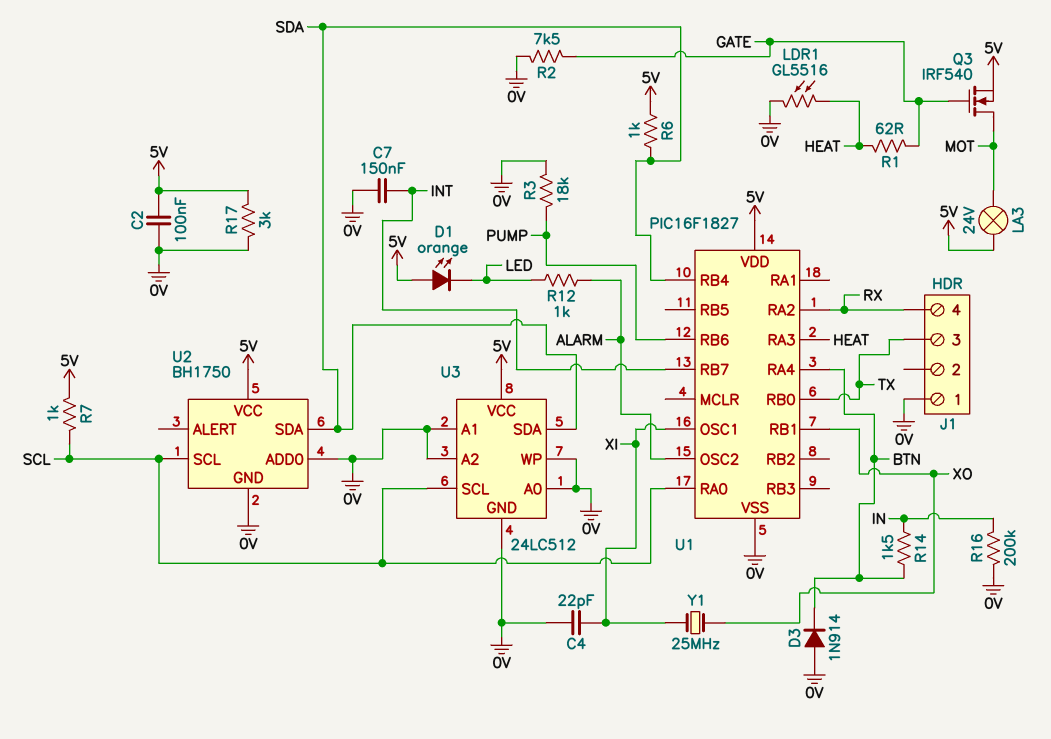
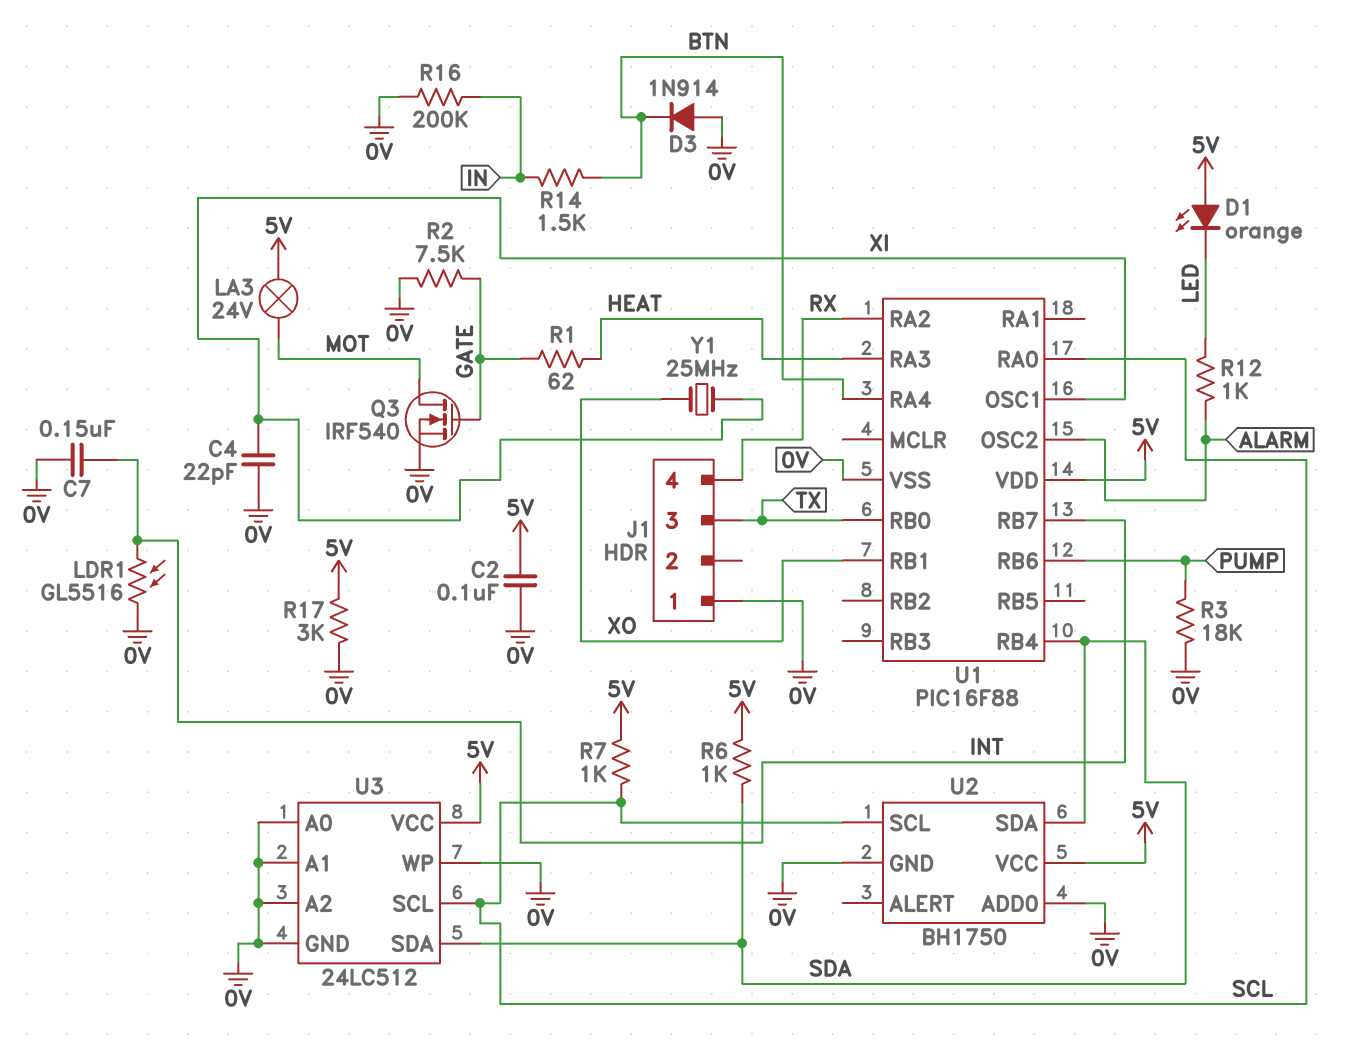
LDR1: GL5516 (0V, HEAT) -> GL5516 (0V, INT)
Q3: NMOS IRF540 (G GATE, D MOT, S 5V) -> NMOS IRF540 (G GATE, D MOT, S 0V)
U1: PIC16F1827 -> PIC16F88

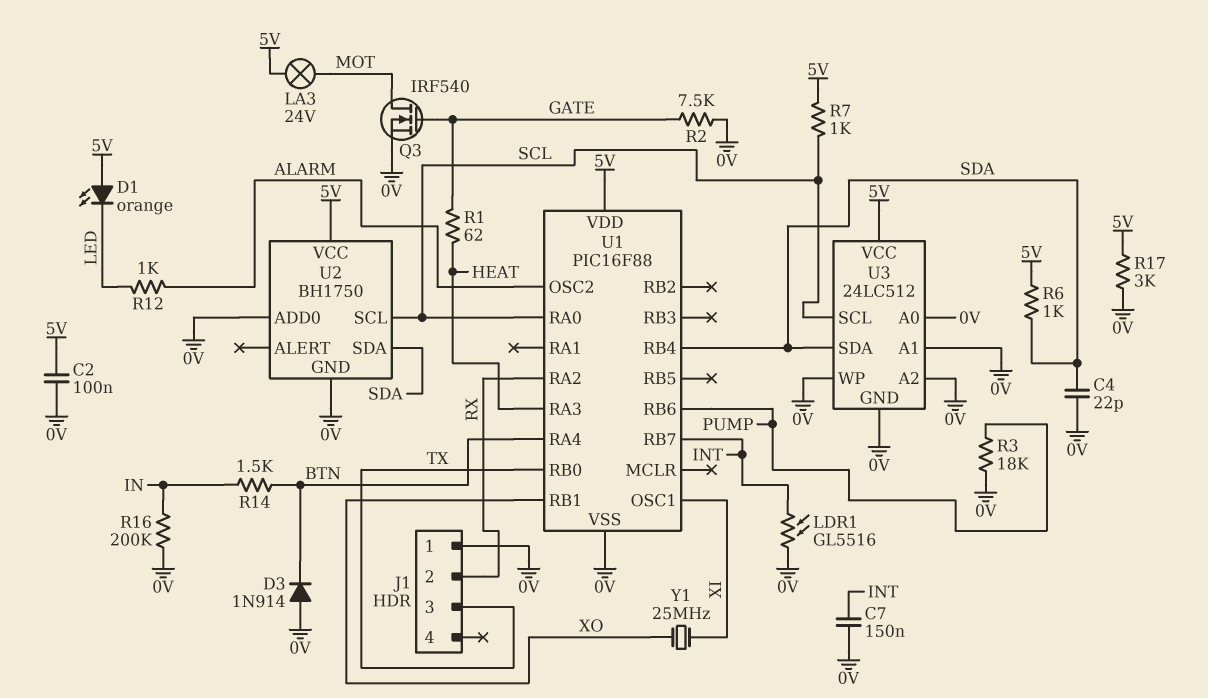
C4: 22pF (0V, XI) -> 22pF (0V, SDA)
J1 pin 2: none -> RX
J1 pin 4: RX -> none

